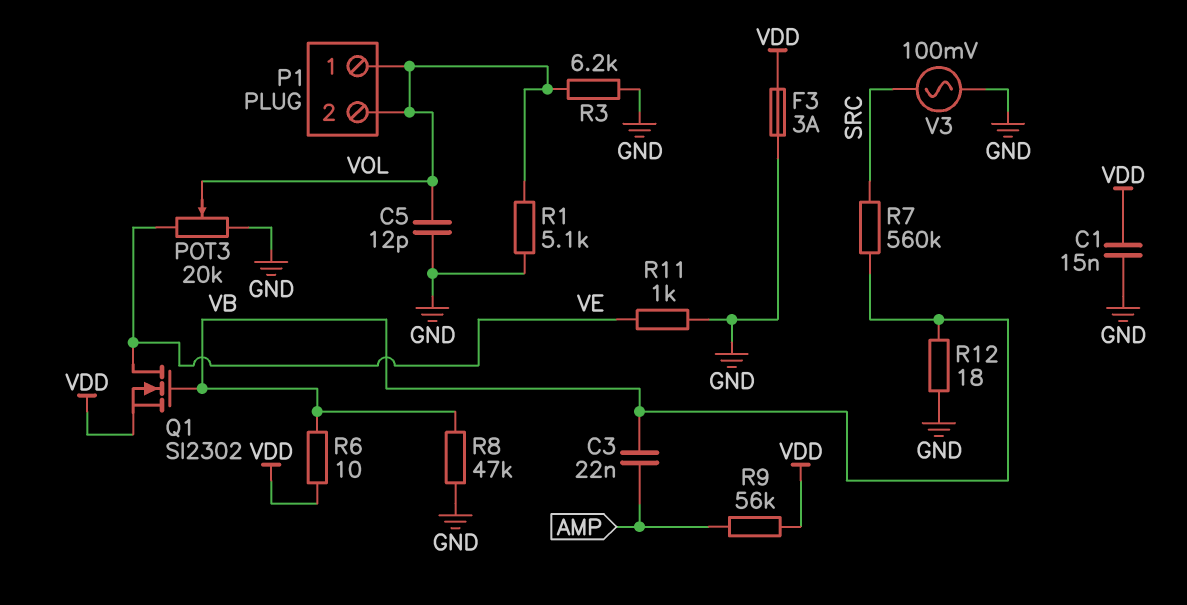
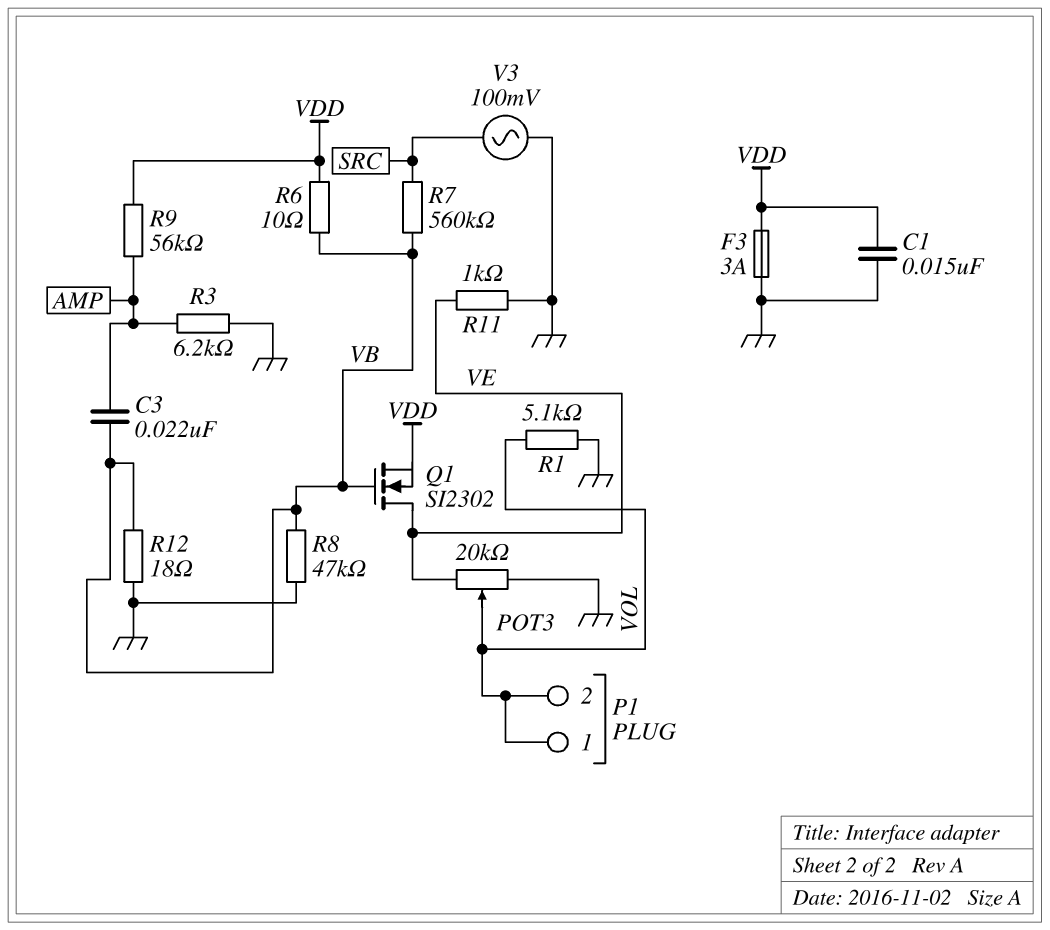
C5: 12pF (GND, VOL) -> none
R3: 6.2k (GND, VOL) -> 6.2k (AMP, GND)

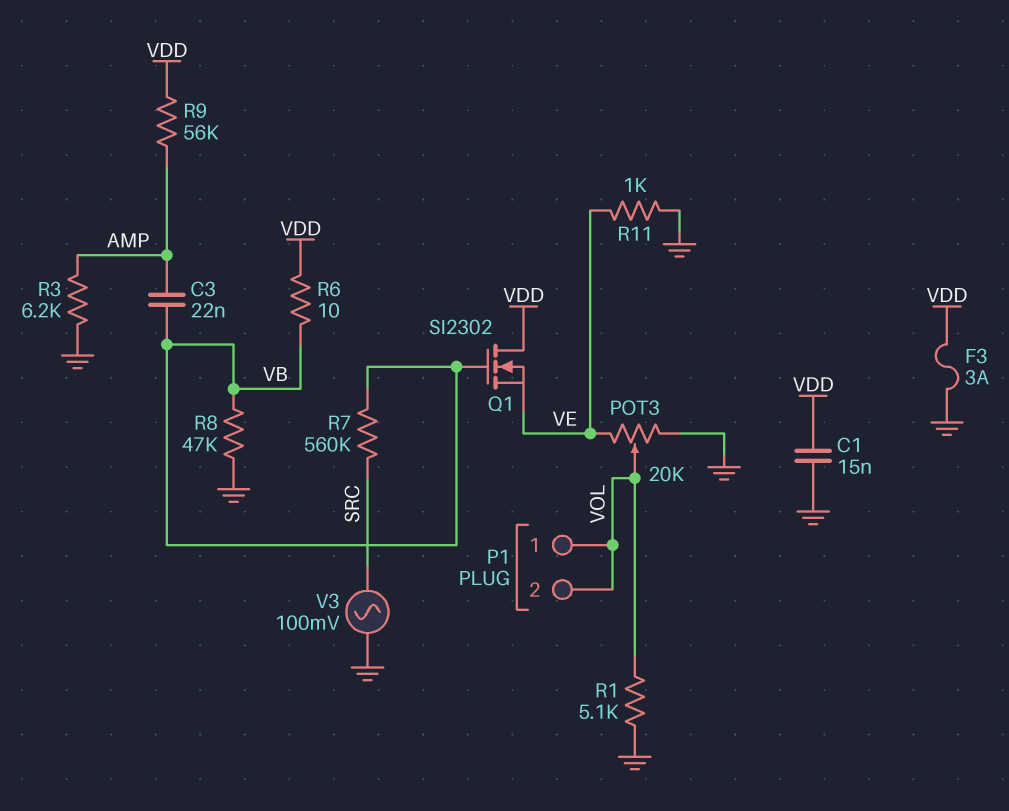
Q1: NMOS SI2302 (G VB, D VE, S VDD) -> NMOS SI2302 (G VB, D VDD, S VE)
R12: 18 (GND, VB) -> none

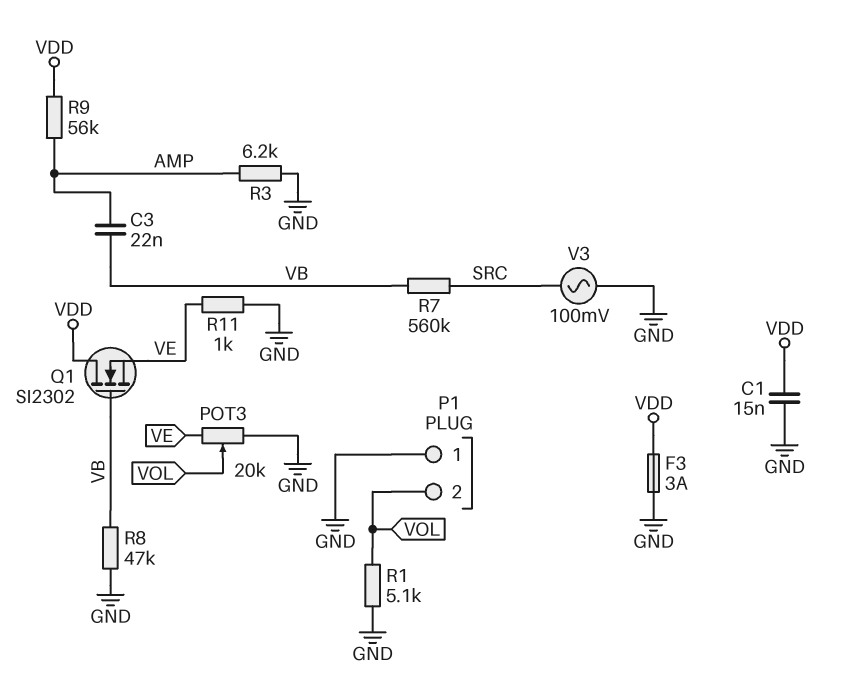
P1 pin 1: VOL -> GND
R6: 10 (VB, VDD) -> none

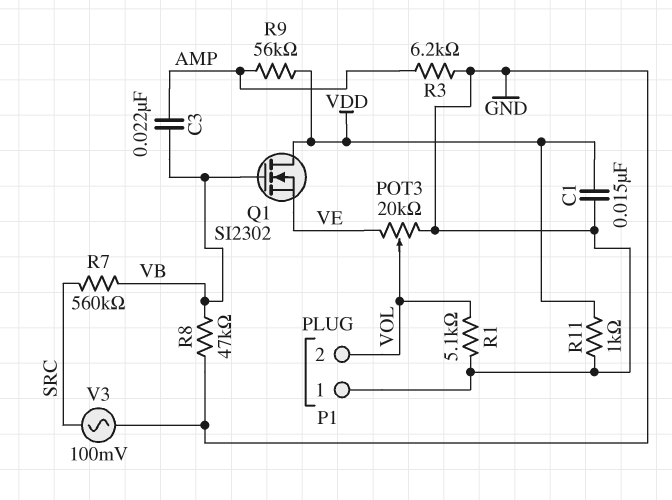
F3: 3A (GND, VDD) -> none
R11: 1k (GND, VE) -> 1k (GND, VDD)

